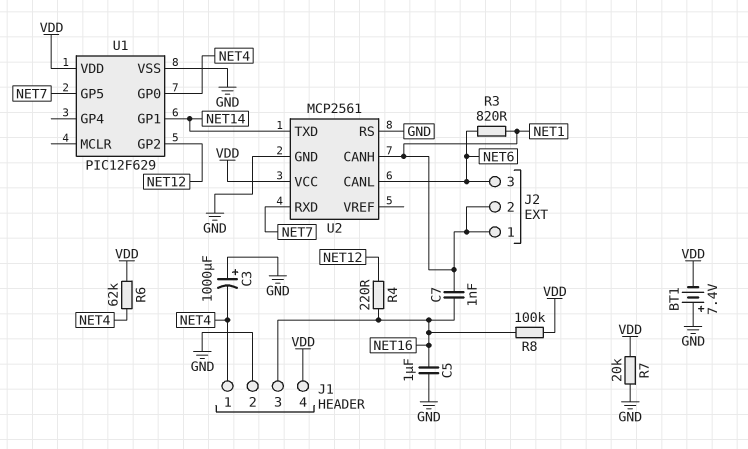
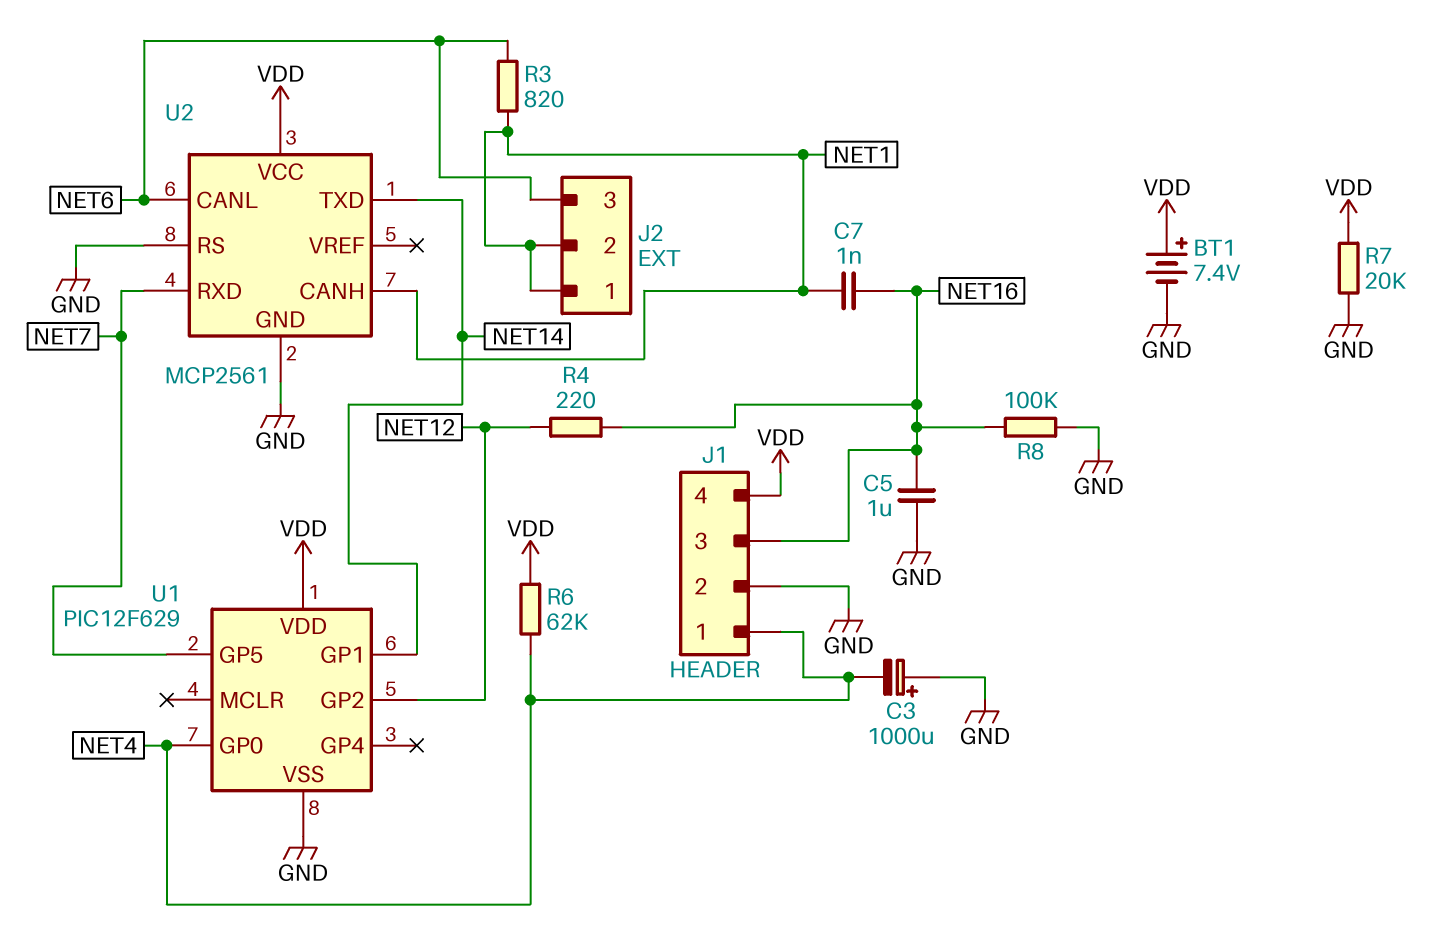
BT1: 7.4V (plus GND, minus VDD) -> 7.4V (plus VDD, minus GND)
R8: 100k (NET16, VDD) -> 100k (GND, NET16)

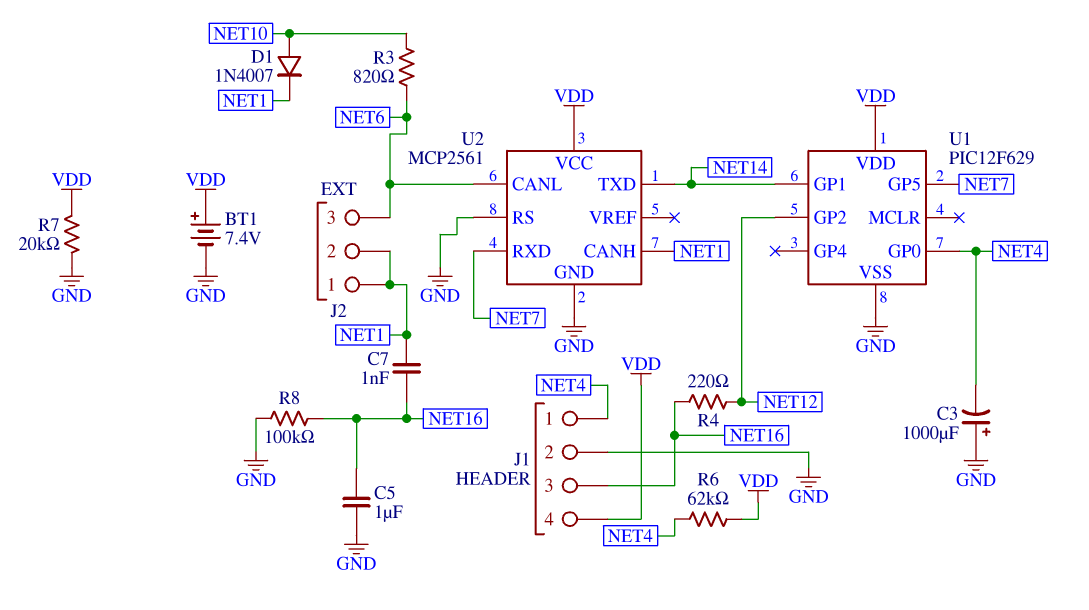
D1: none -> diode 1N4007 (A NET10, K NET1)
R3: 820 (NET1, NET6) -> 820 (NET6, NET10)

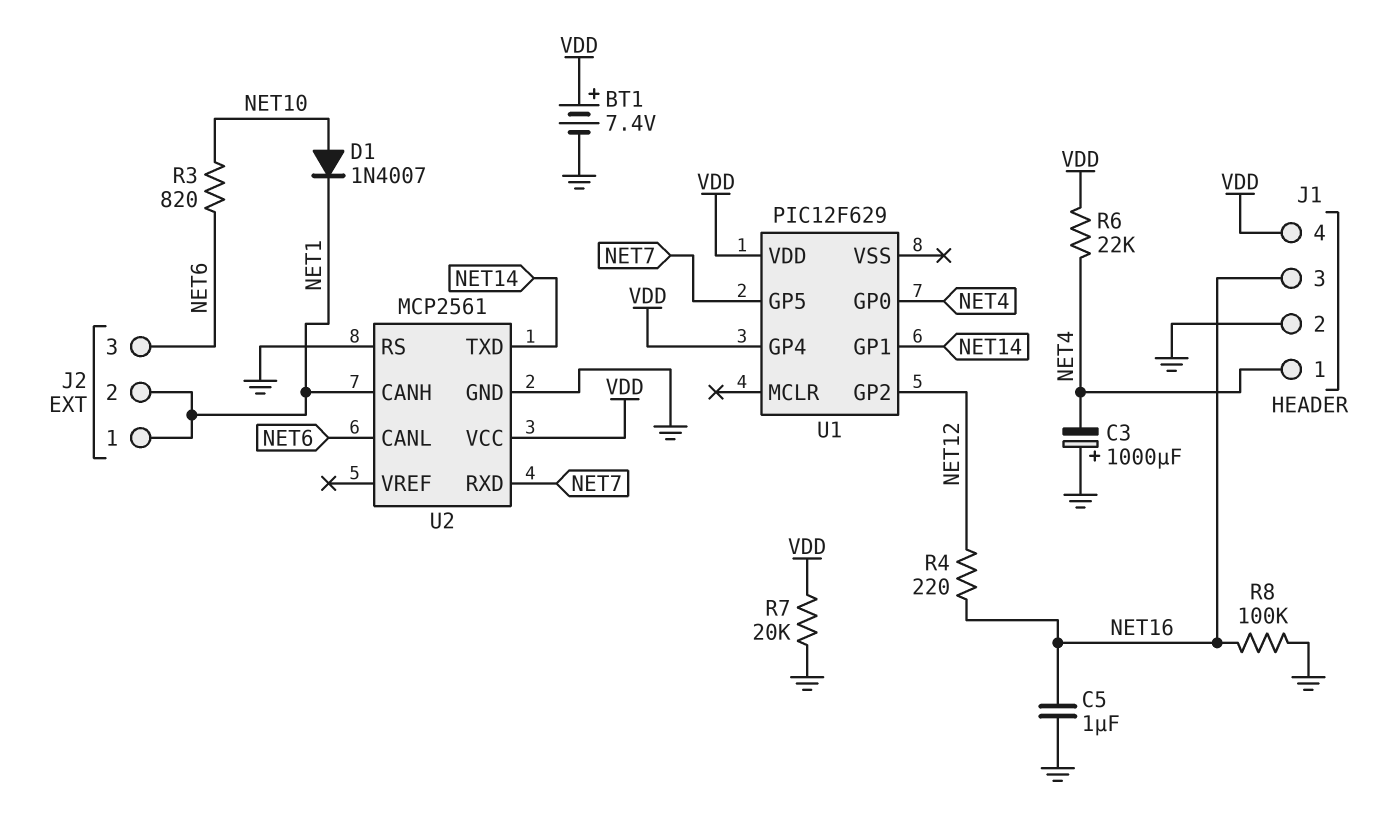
C7: 1nF (NET1, NET16) -> none
R6: 62k (NET4, VDD) -> 22k (NET4, VDD)
U1 pin GP4: none -> VDD
U1 pin VSS: GND -> none

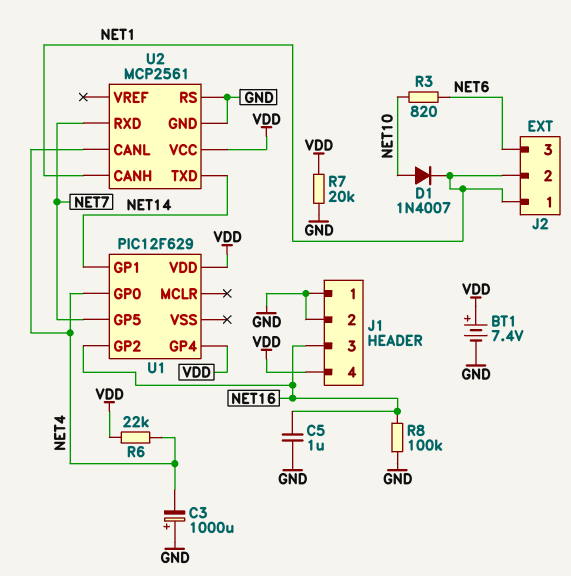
J1 pin 1: NET4 -> GND
R4: 220 (NET12, NET16) -> none
U1 pin GP2: NET12 -> NET16
U2 pin CANL: NET6 -> NET4

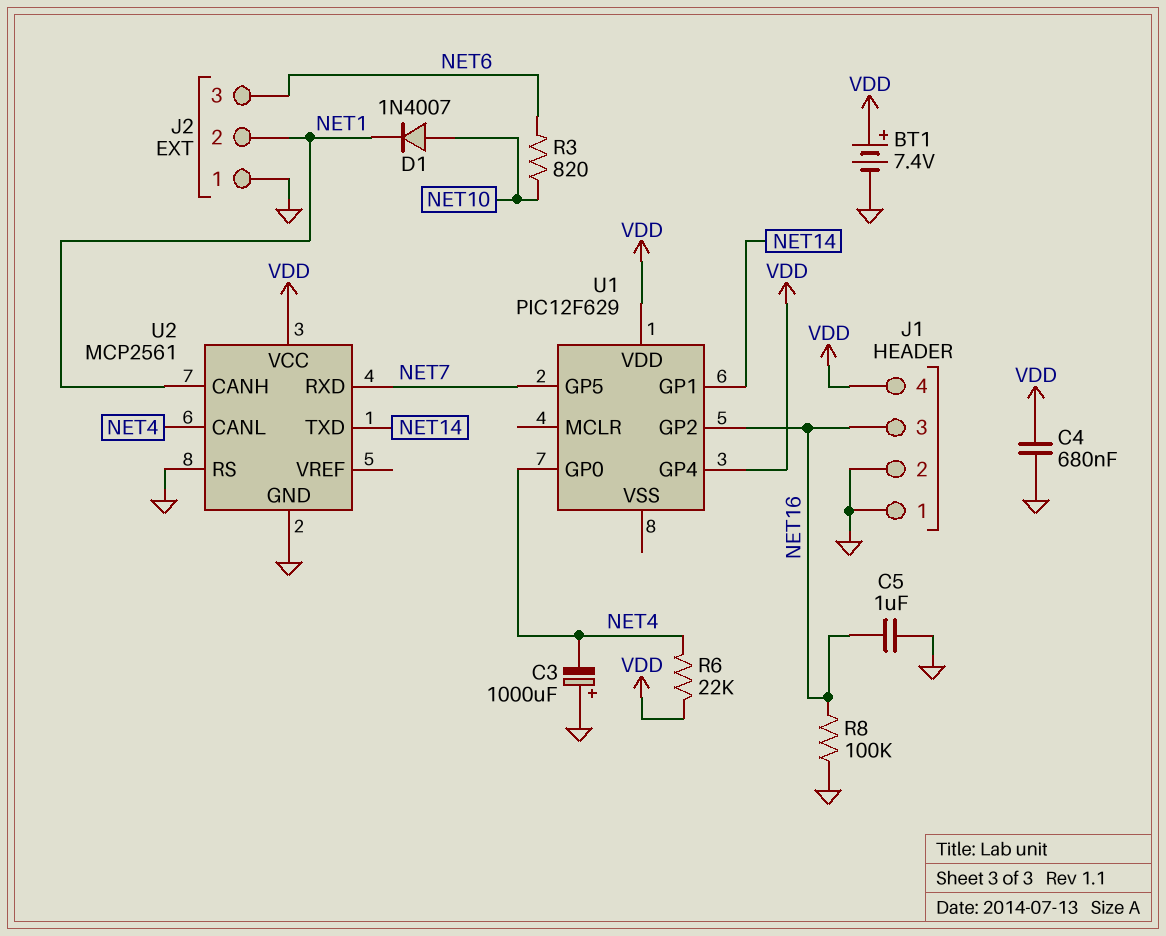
C4: none -> 680nF (GND, VDD)
J2 pin 1: NET1 -> GND
R7: 20k (GND, VDD) -> none

